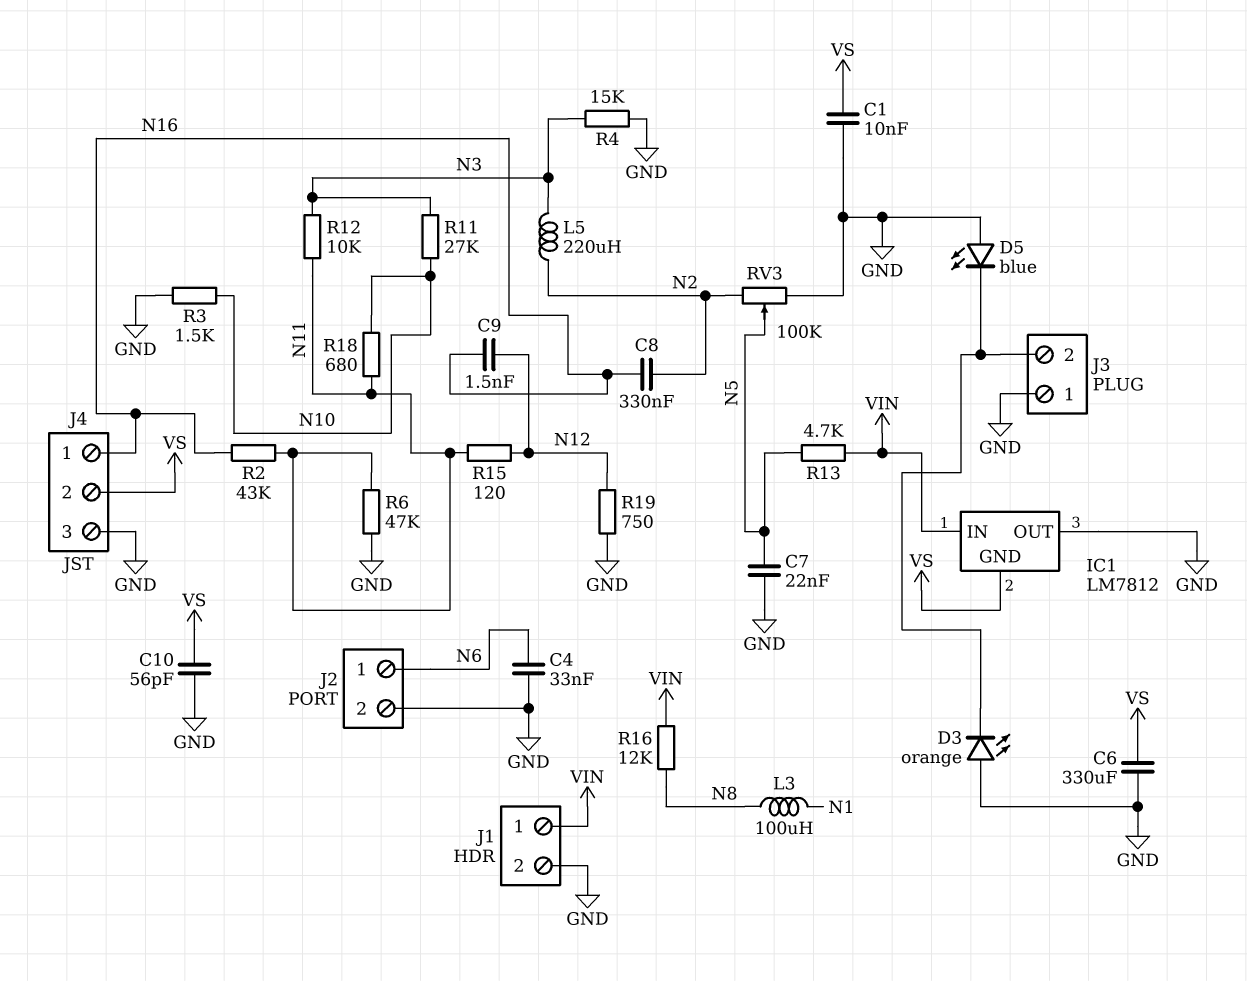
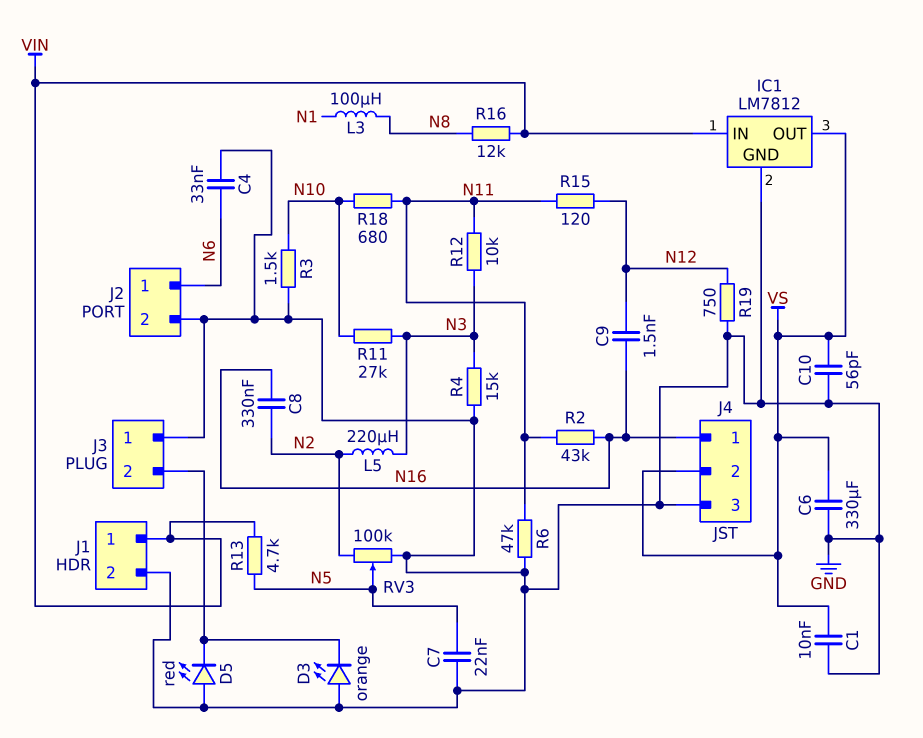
D5: LED blue (A GND, K J3/2) -> LED red (A GND, K J3/2)
IC1 pin GND: VS -> GND
IC1 pin OUT: GND -> VS

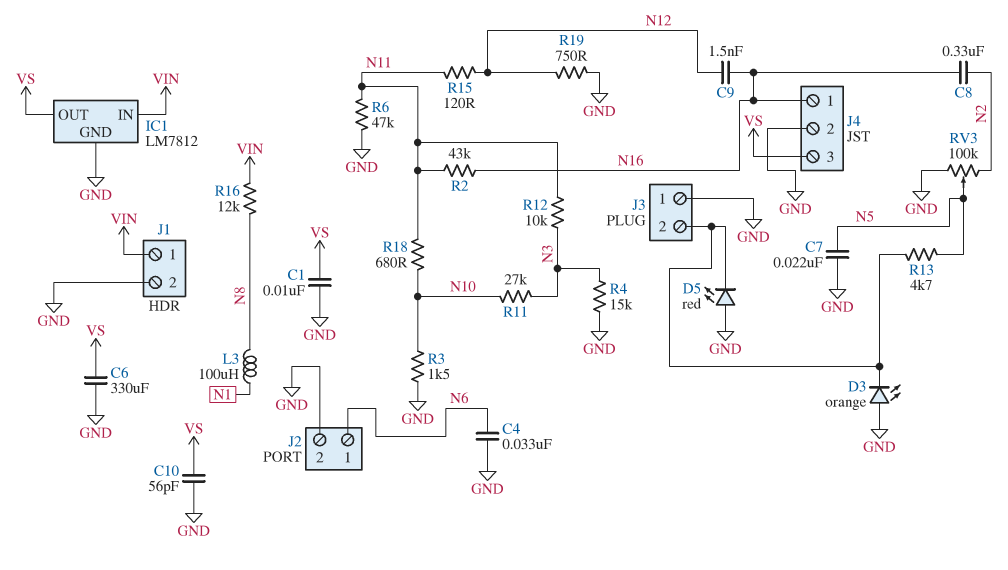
J4 pin 2: VS -> GND
J4 pin 3: GND -> VS
L5: 220uH (N2, N3) -> none
R13: 4.7k (N5, VIN) -> 4.7k (J3/2, N5)

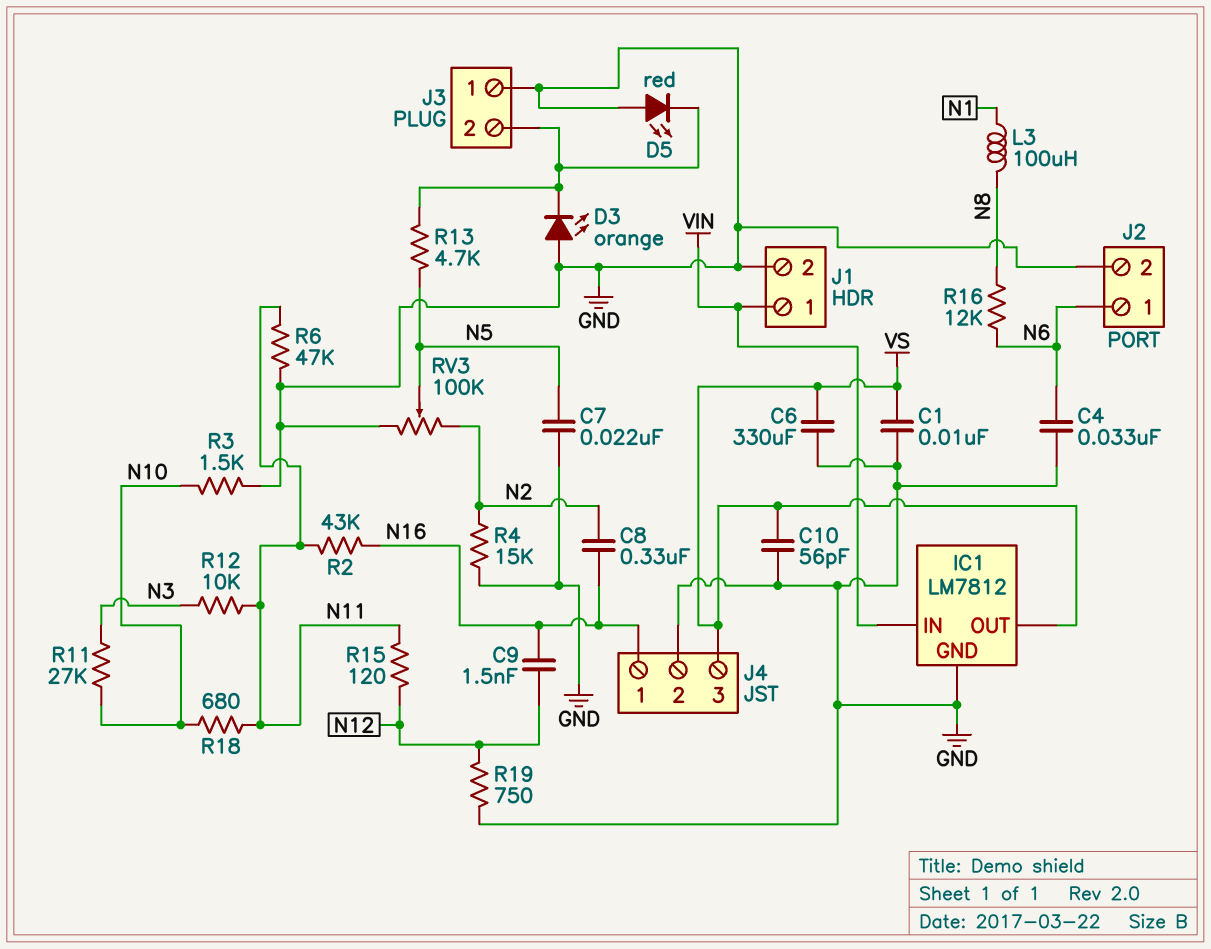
R4: 15k (GND, N3) -> 15k (GND, N2)
R16: 12k (N8, VIN) -> 12k (N6, N8)

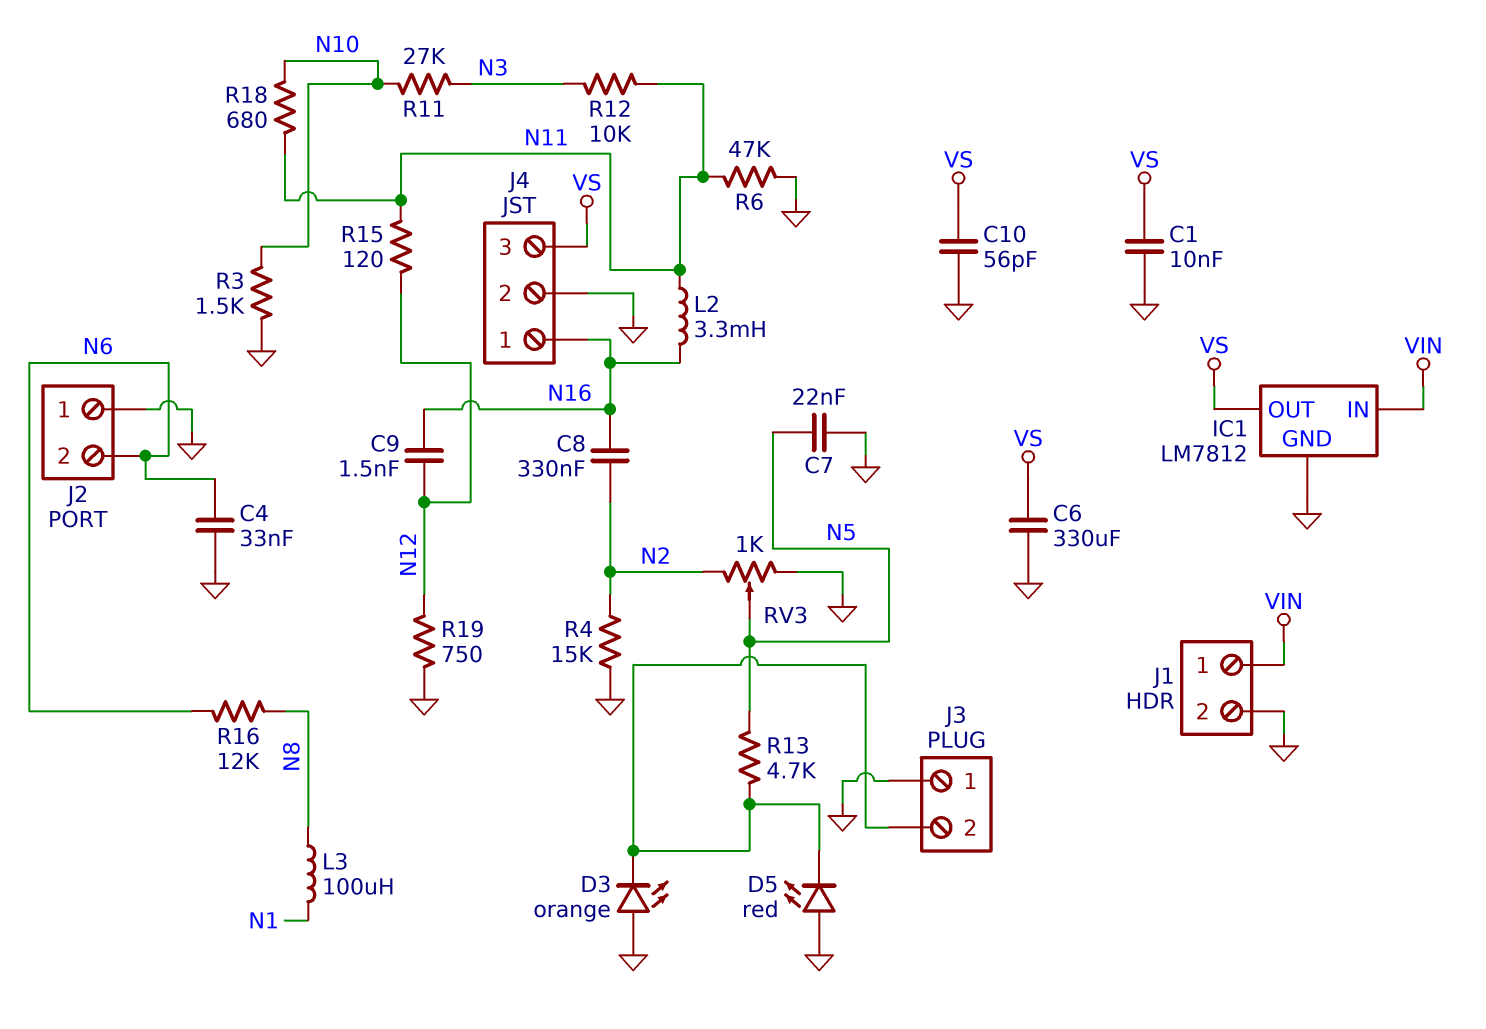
J2 pin 1: N6 -> GND
J2 pin 2: GND -> N6
L2: none -> 3.3mH (N11, N16)
R2: 43k (N11, N16) -> none
RV3: 100k (GND, N2, wiper N5) -> 1k (GND, N2, wiper N5)

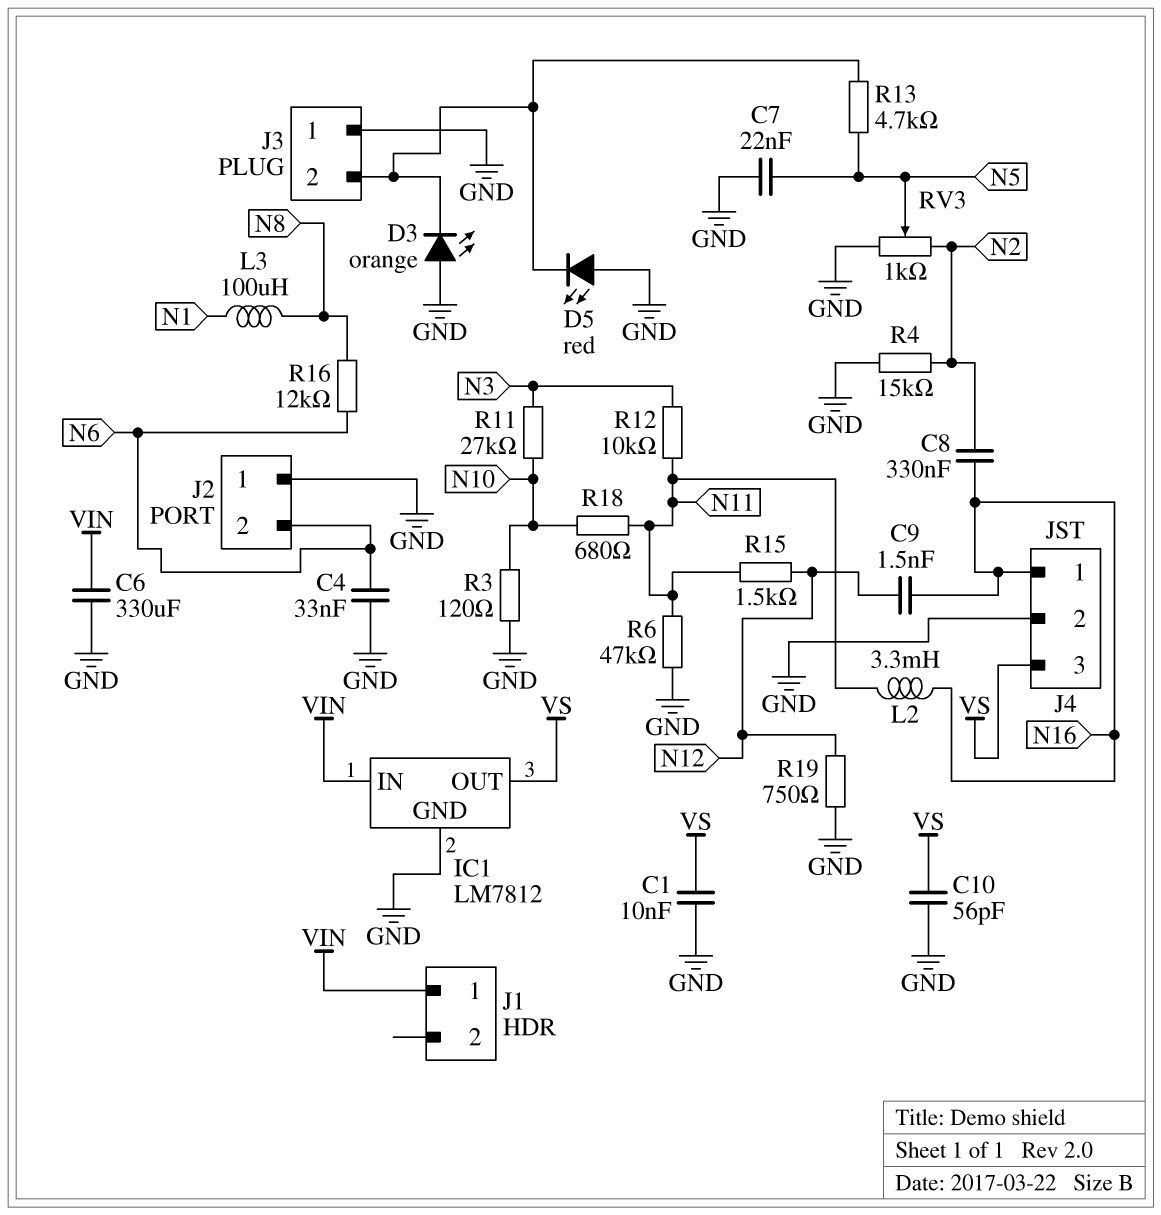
C6: 330uF (GND, VS) -> 330uF (GND, VIN)
J1 pin 2: GND -> none
R3: 1.5k (GND, N10) -> 120 (GND, N10)
R15: 120 (N11, N12) -> 1.5k (N11, N12)

